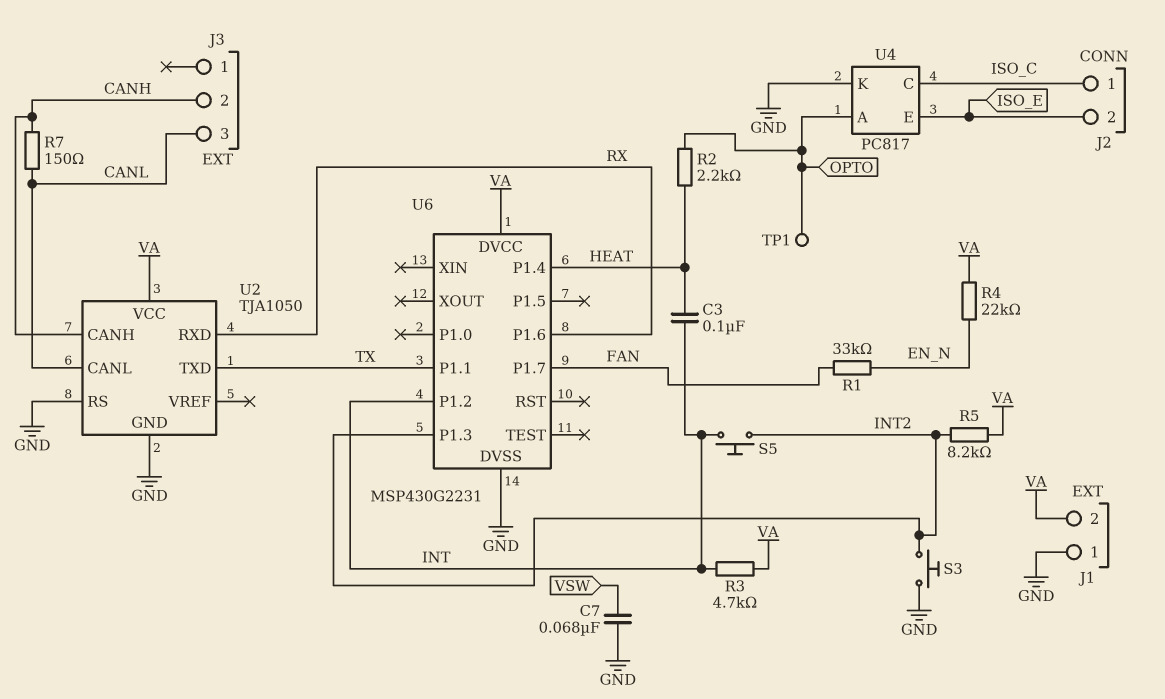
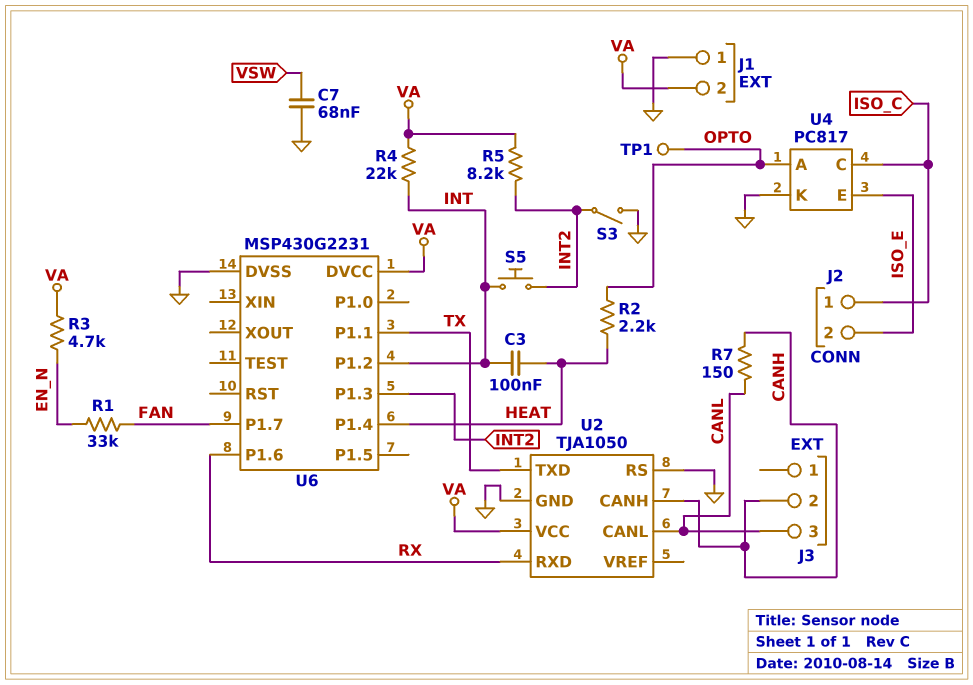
R3: 4.7k (INT, VA) -> 4.7k (EN_N, VA)
R4: 22k (EN_N, VA) -> 22k (INT, VA)
S3: button (GND, INT2) -> switch (GND, INT2)

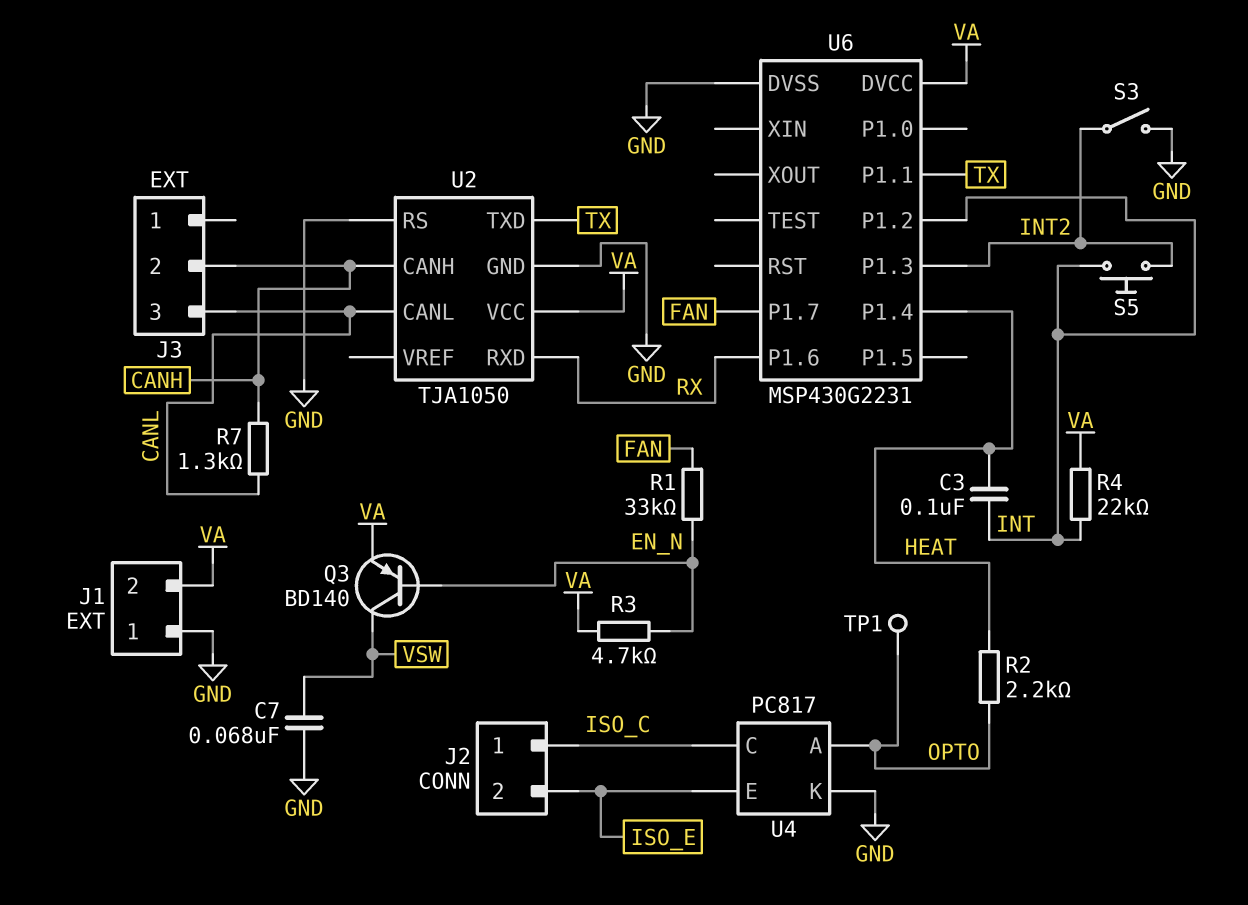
Q3: none -> PNP BD140 (B EN_N, C VSW, E VA)
R5: 8.2k (INT2, VA) -> none
R7: 150 (CANH, CANL) -> 1.3k (CANH, CANL)

